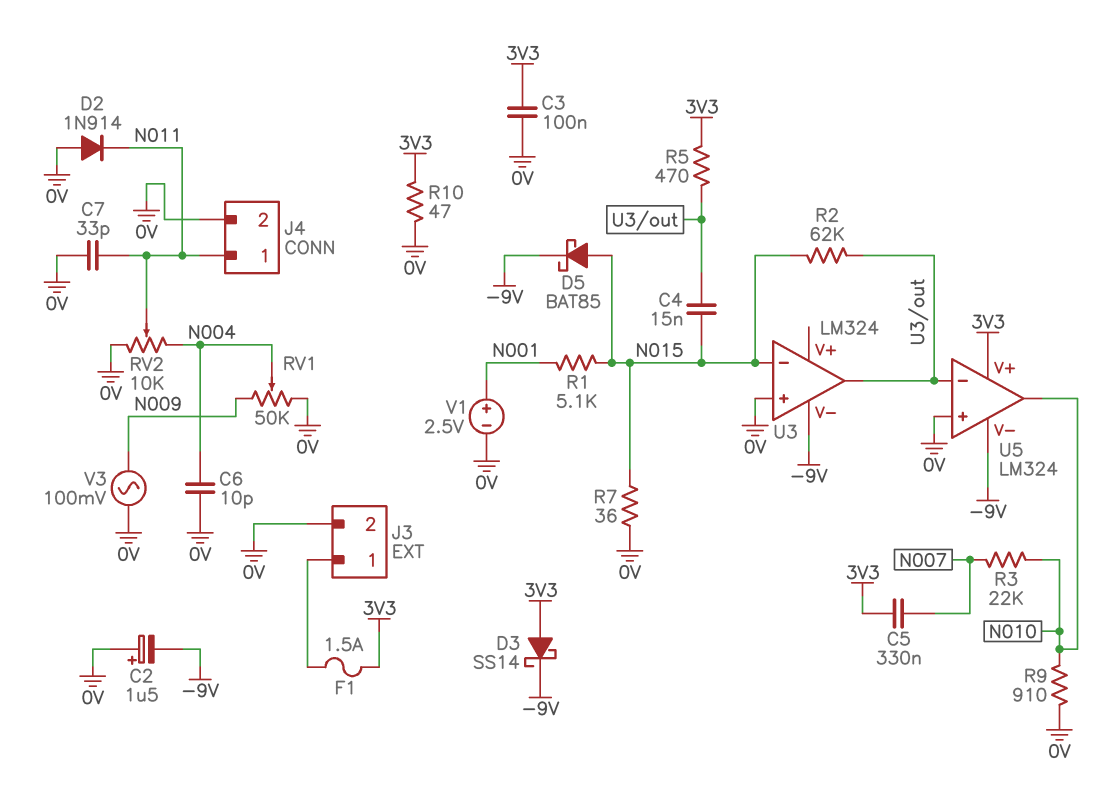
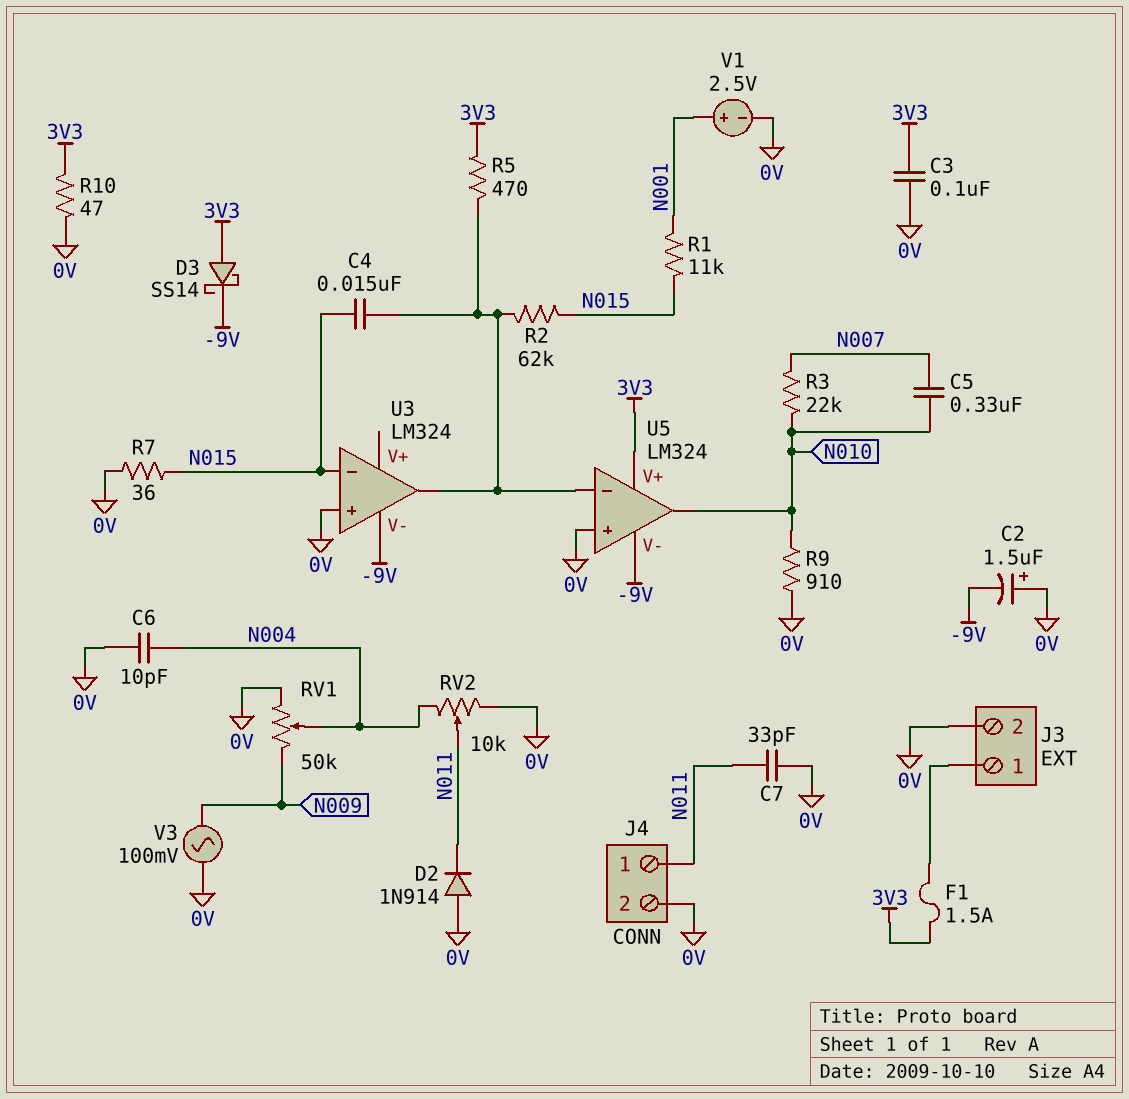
C5: 330nF (3V3, N007) -> 330nF (N007, N010)
D5: schottky BAT85 (A N015, K -9V) -> none
R1: 5.1k (N001, N015) -> 11k (N001, N015)

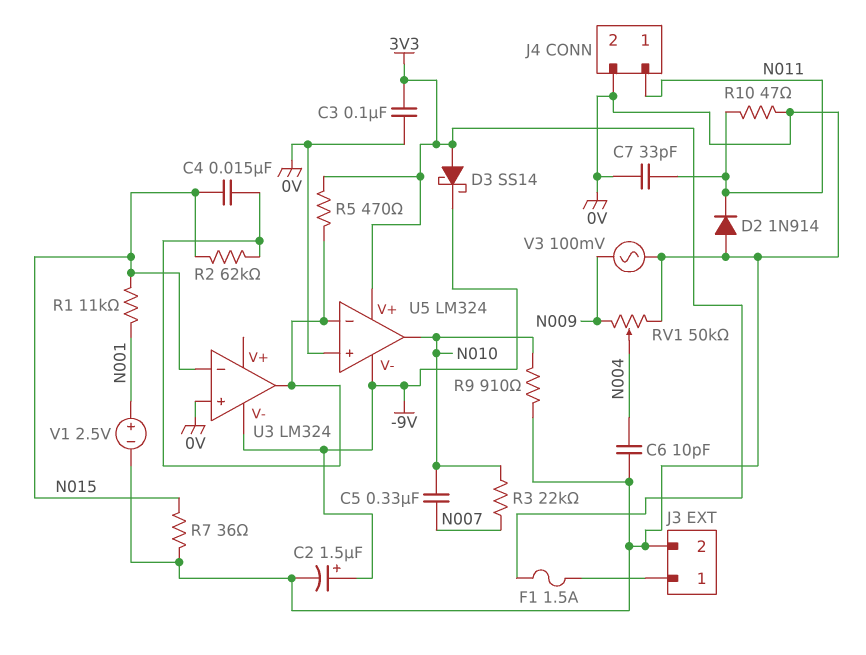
C2: 1.5uF (plus 0V, minus -9V) -> 1.5uF (plus -9V, minus 0V)
R10: 47 (0V, 3V3) -> 47 (0V, N011)
RV2: 10k (0V, N004, wiper N011) -> none

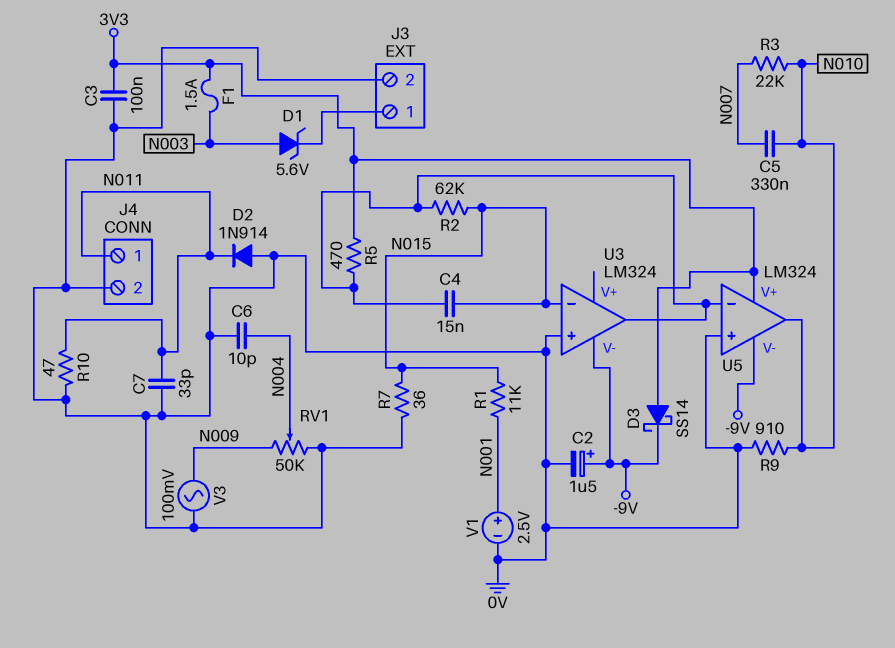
D1: none -> zener 5.6V (A N003, K J3/1)
F1: 1.5A (3V3, J3/1) -> 1.5A (3V3, N003)

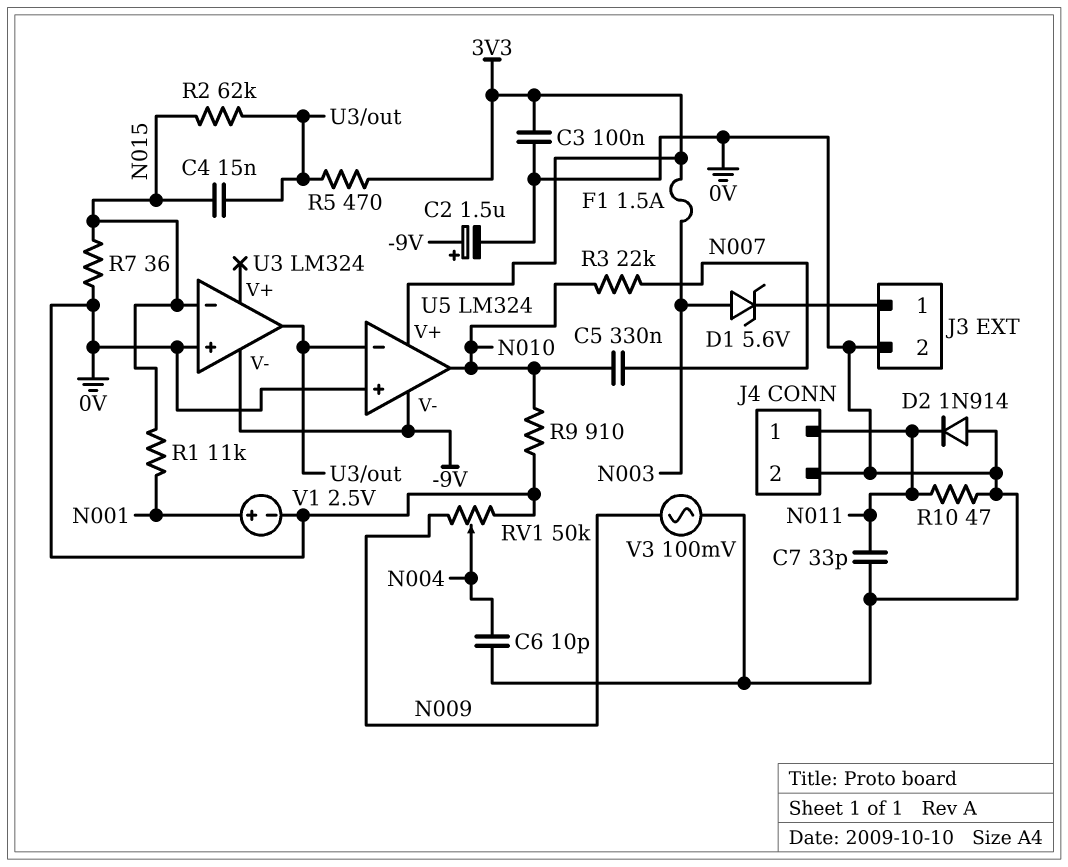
D3: schottky SS14 (A 3V3, K -9V) -> none

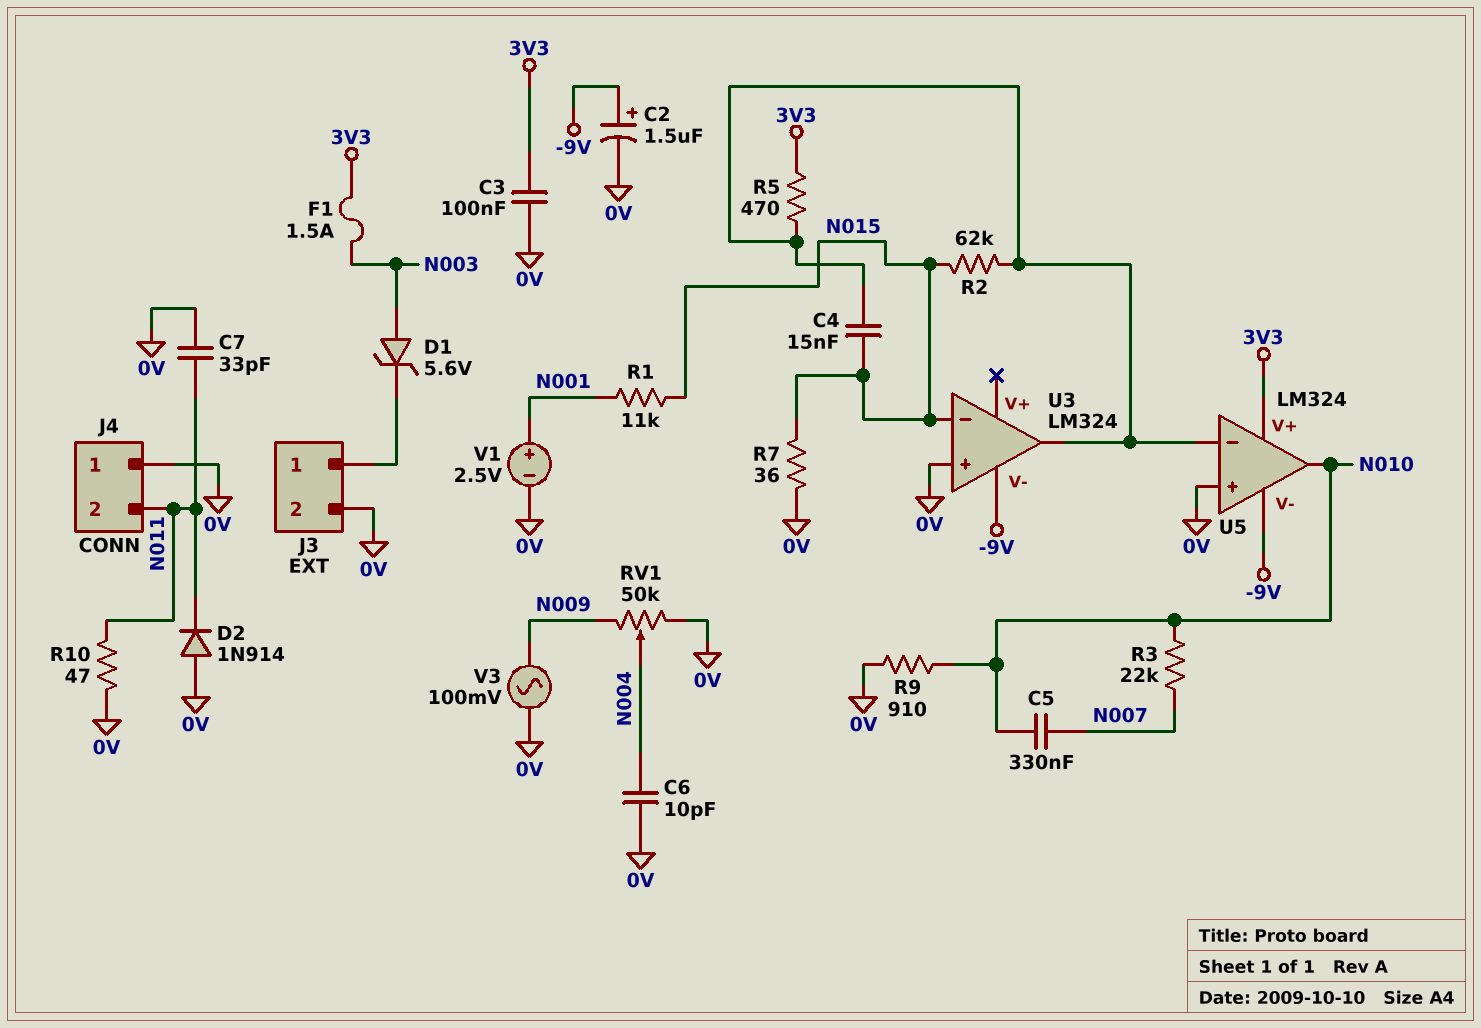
J4 pin 1: N011 -> 0V
J4 pin 2: 0V -> N011

